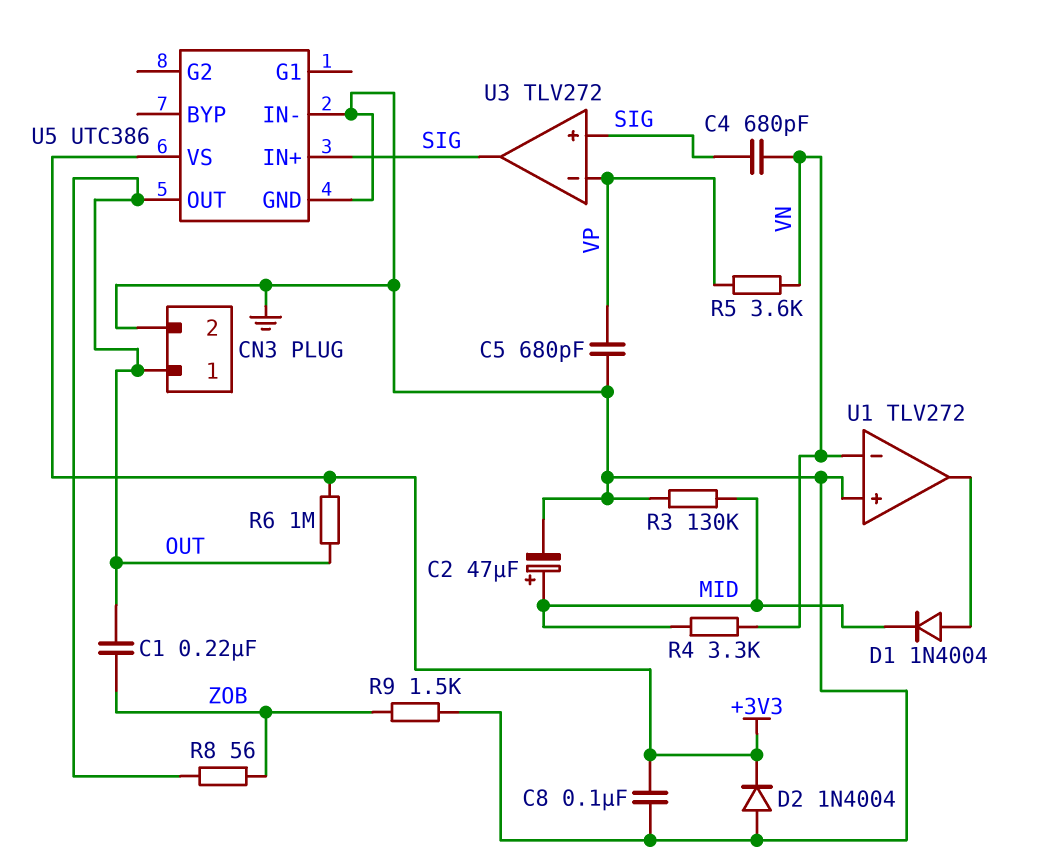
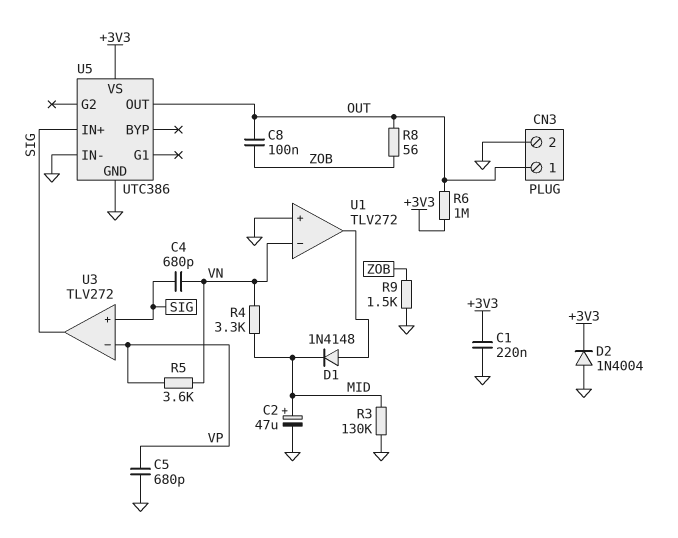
C1: 220nF (OUT, ZOB) -> 220nF (+3V3, GND)
C8: 100nF (+3V3, GND) -> 100nF (OUT, ZOB)
D1: diode 1N4004 (A U1/out, K MID) -> diode 1N4148 (A U1/out, K MID)

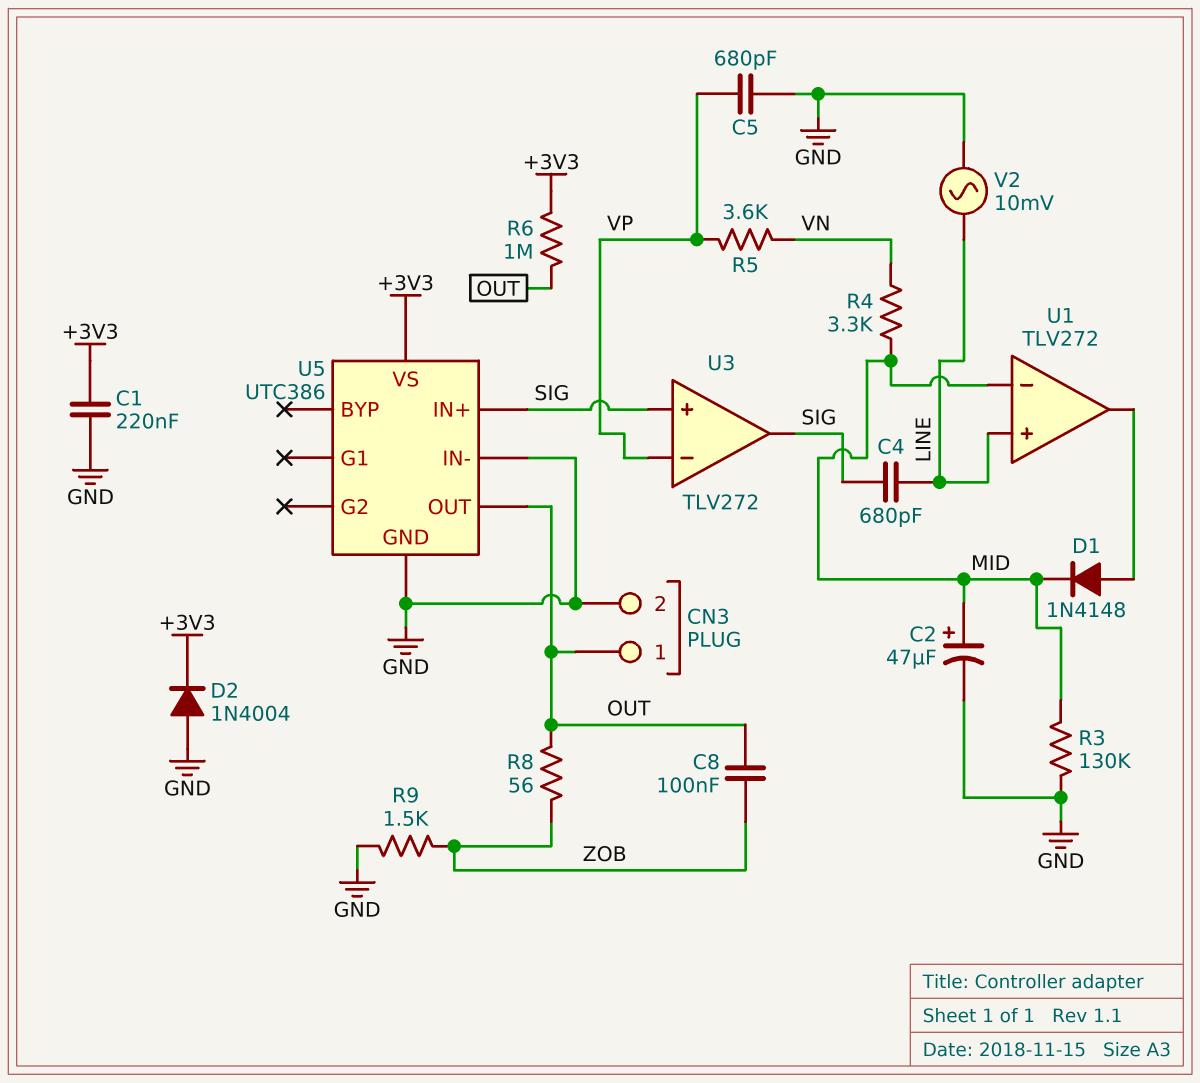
C4: 680pF (SIG, VN) -> 680pF (LINE, SIG)
U1 pin in+: GND -> LINE
U1 pin in-: VN -> MID
V2: none -> AC 10mV (GND, LINE)

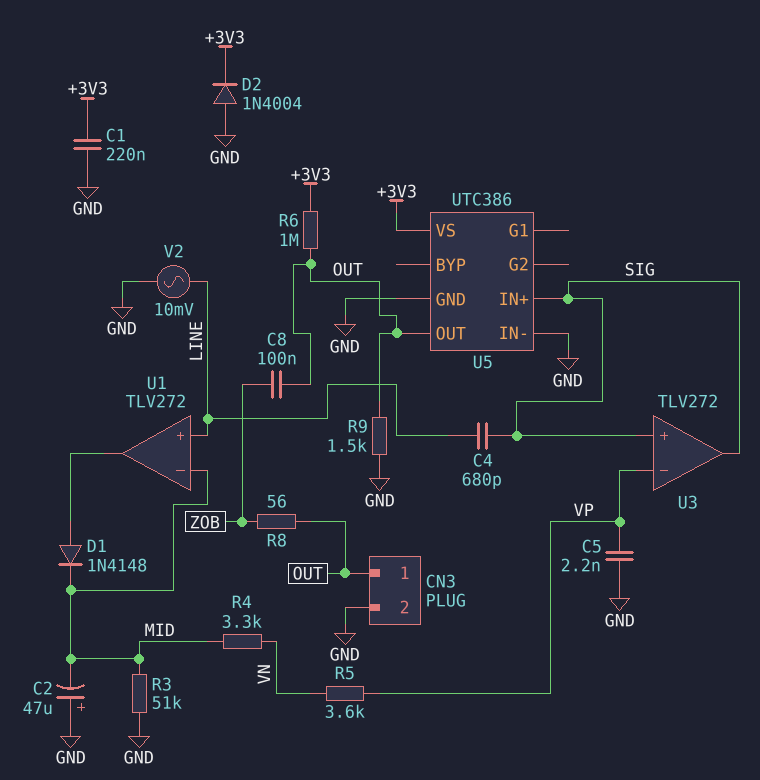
C2: 47uF (plus MID, minus GND) -> 47uF (plus GND, minus MID)
C5: 680pF (GND, VP) -> 2.2nF (GND, VP)
R3: 130k (GND, MID) -> 51k (GND, MID)
R9: 1.5k (GND, ZOB) -> 1.5k (GND, OUT)

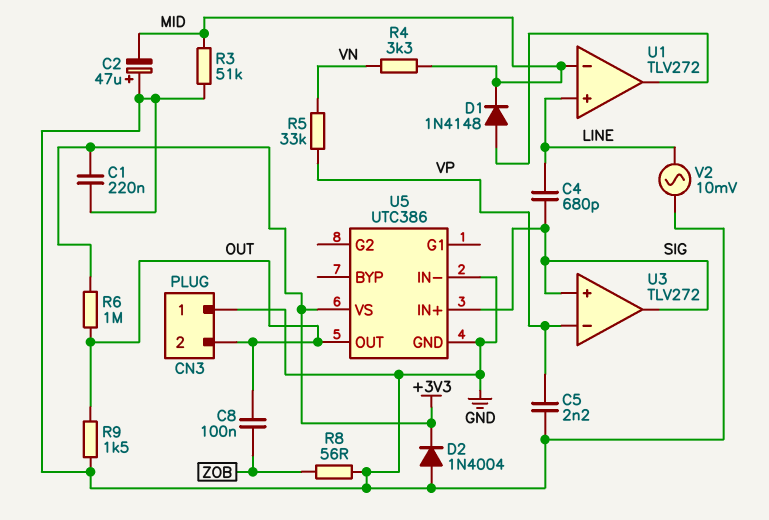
CN3 pin 1: OUT -> GND
CN3 pin 2: GND -> OUT
R5: 3.6k (VN, VP) -> 33k (VN, VP)
R8: 56 (OUT, ZOB) -> 56 (GND, ZOB)

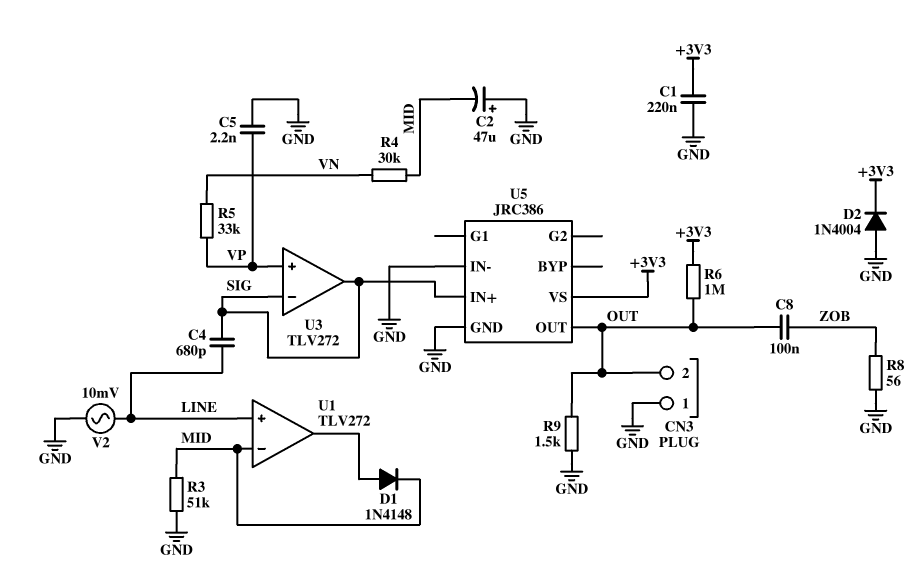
R4: 3.3k (MID, VN) -> 30k (MID, VN)
U3 pin in+: SIG -> VP
U3 pin in-: VP -> SIG
U5: UTC386 -> JRC386

